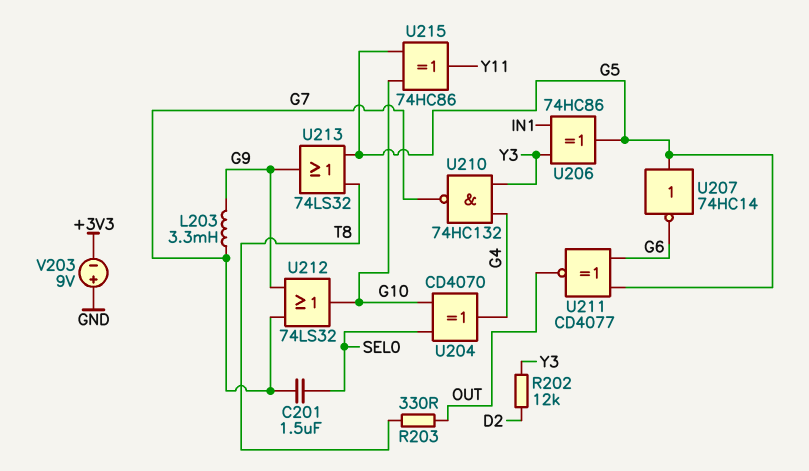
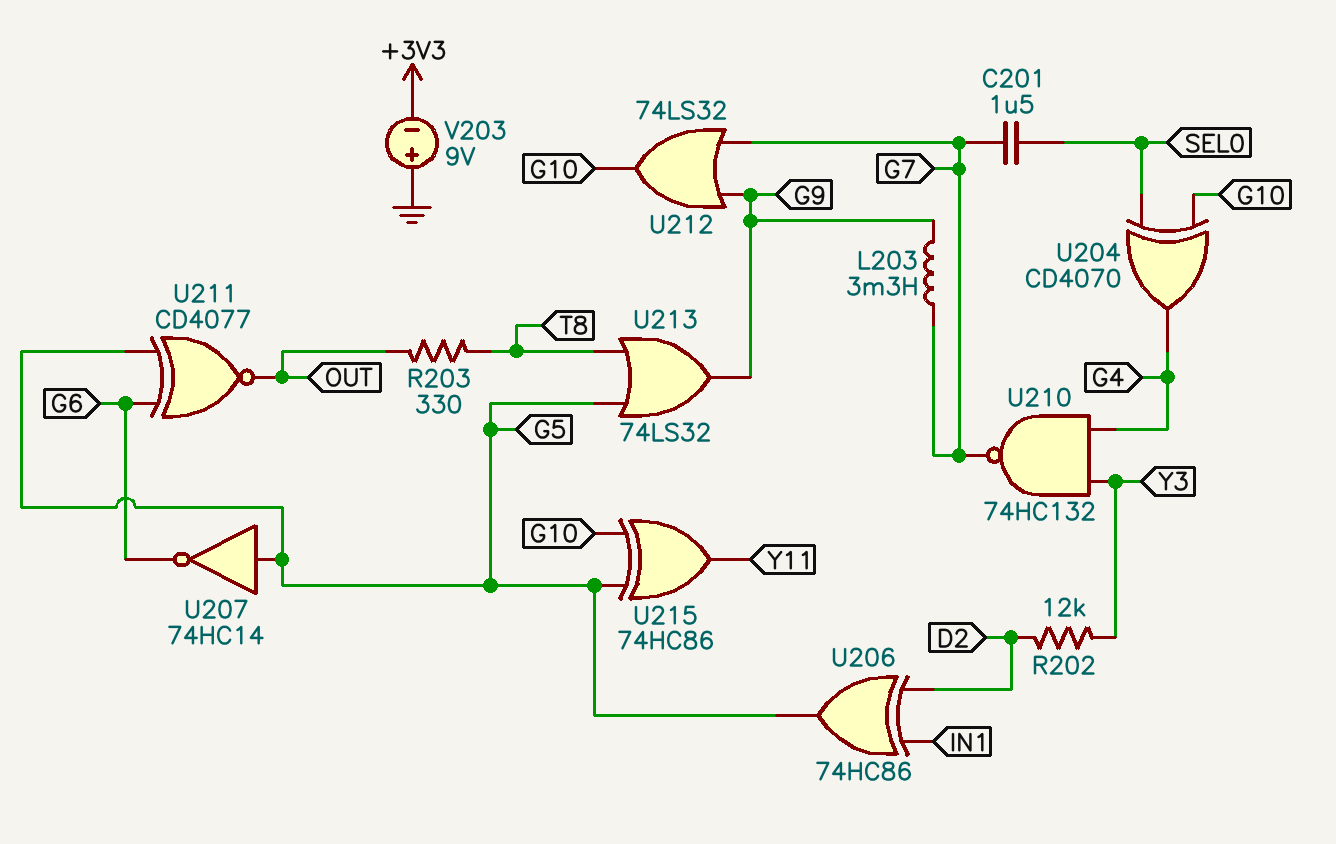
U206: XOR 74HC86 (in IN1, in Y3, out G5) -> XOR 74HC86 (in D2, in IN1, out G5)

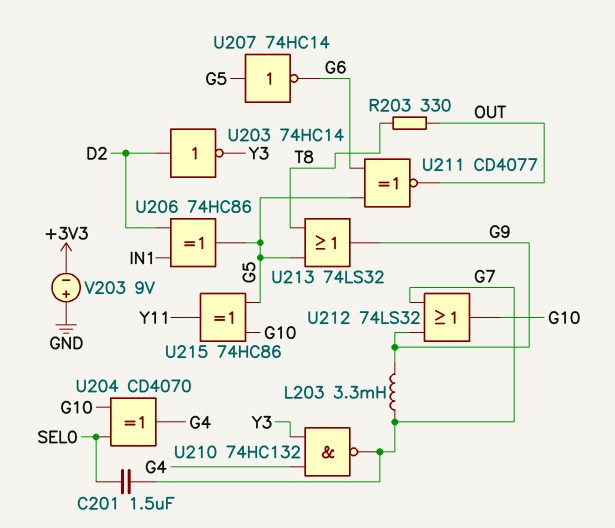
R202: 12k (D2, Y3) -> none
U203: none -> NOT 74HC14 (in D2, out Y3)

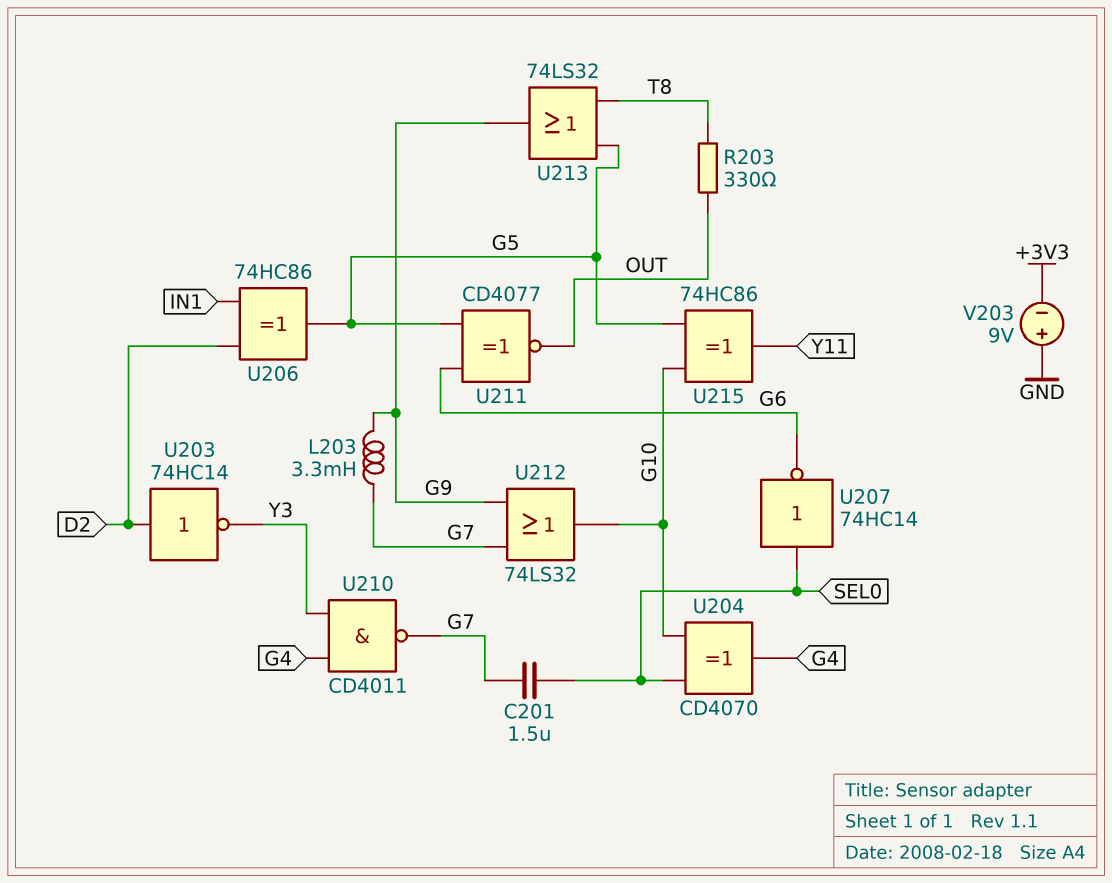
U207: NOT 74HC14 (in G5, out G6) -> NOT 74HC14 (in SEL0, out G6)
U210: NAND 74HC132 (in G4, in Y3, out G7) -> NAND CD4011 (in G4, in Y3, out G7)

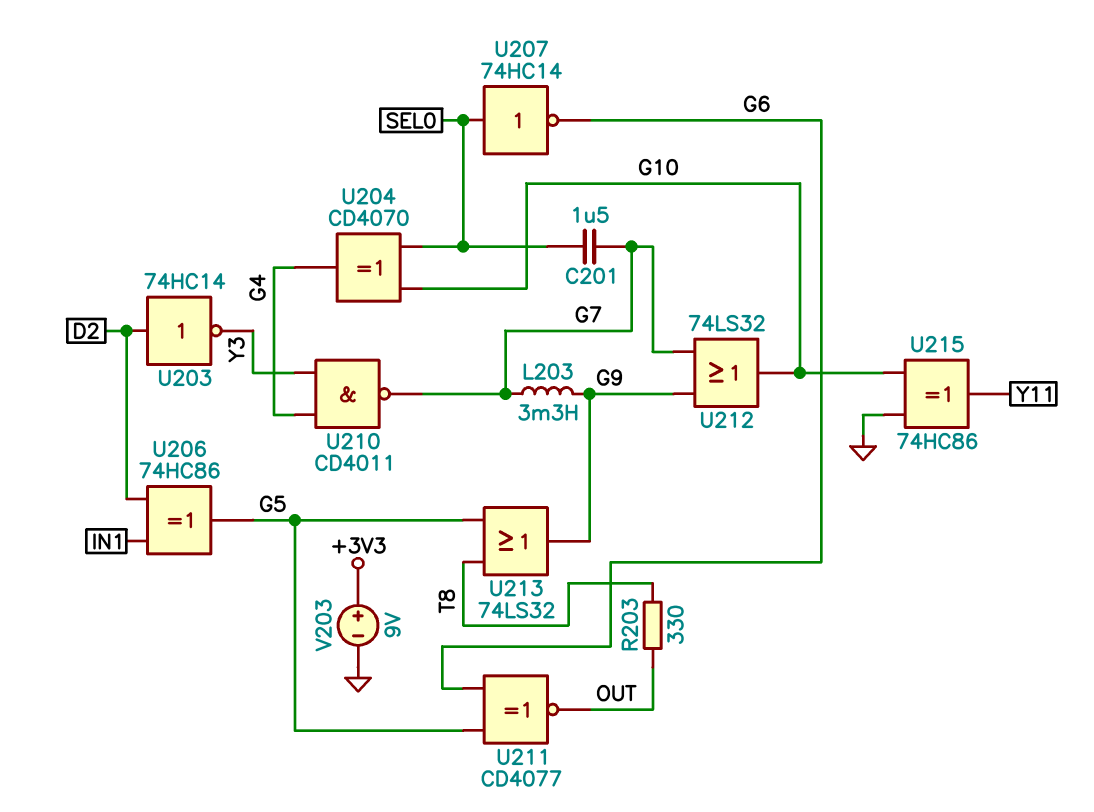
U215: XOR 74HC86 (in G5, in G10, out Y11) -> XOR 74HC86 (in G10, in GND, out Y11)
V203: 9V (plus GND, minus +3V3) -> 9V (plus +3V3, minus GND)

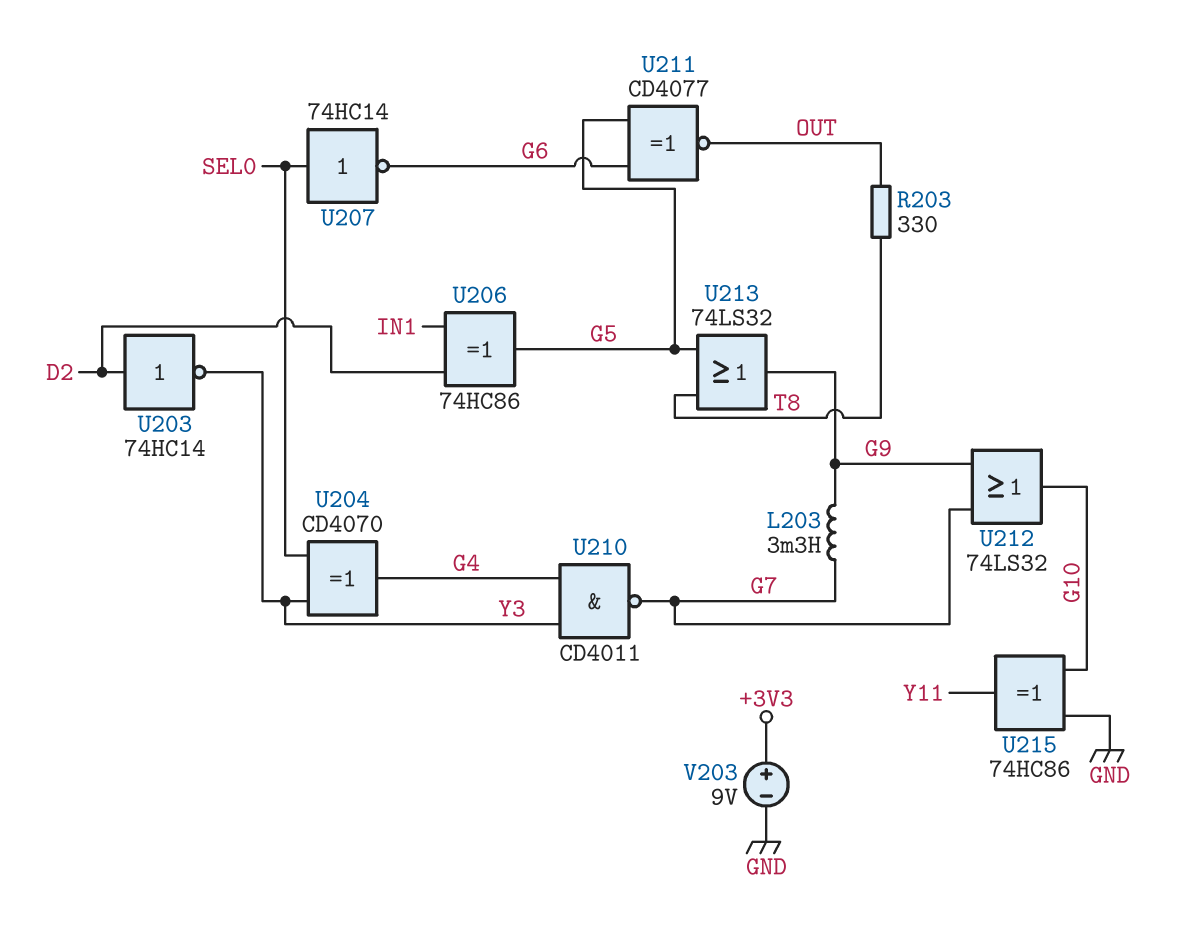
C201: 1.5uF (G7, SEL0) -> none
U204: XOR CD4070 (in G10, in SEL0, out G4) -> XOR CD4070 (in SEL0, in Y3, out G4)

